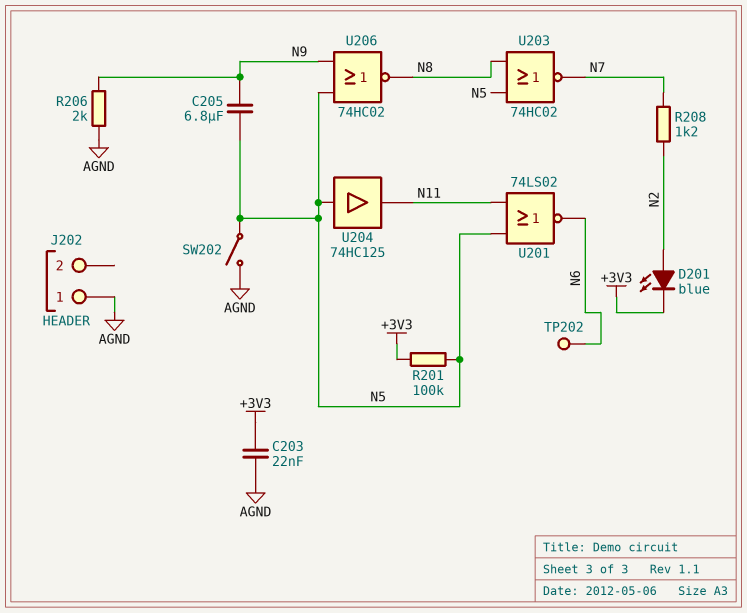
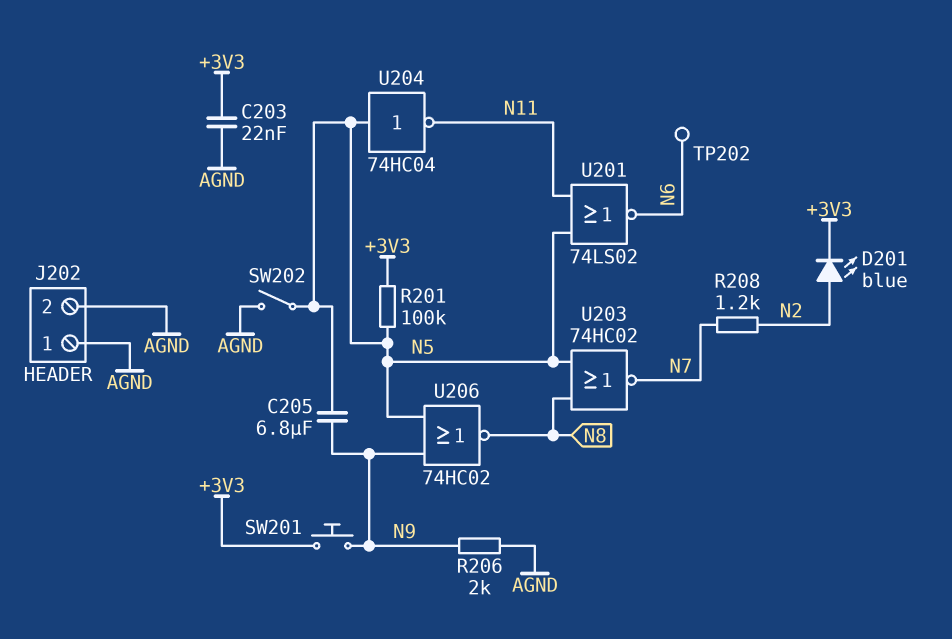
J202 pin 2: none -> AGND
SW201: none -> button (+3V3, N9)
U204: buffer 74HC125 (in N5, out N11) -> NOT 74HC04 (in N5, out N11)

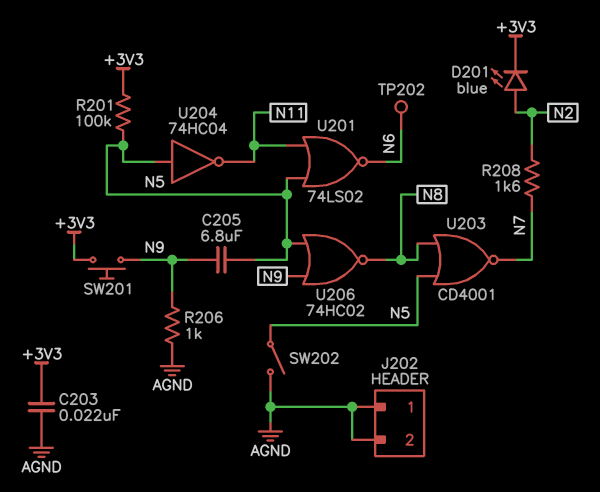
R206: 2k (AGND, N9) -> 1k (AGND, N9)
R208: 1.2k (N2, N7) -> 1.6k (N2, N7)
U203: NOR 74HC02 (in N5, in N8, out N7) -> NOR CD4001 (in N5, in N8, out N7)

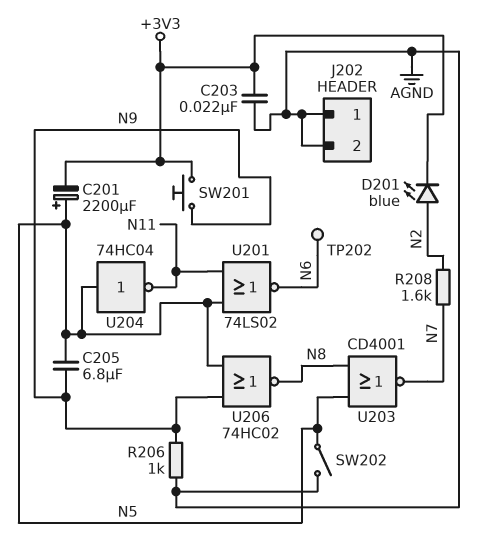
C201: none -> 2200uF (plus N5, minus +3V3)
R201: 100k (+3V3, N5) -> none

